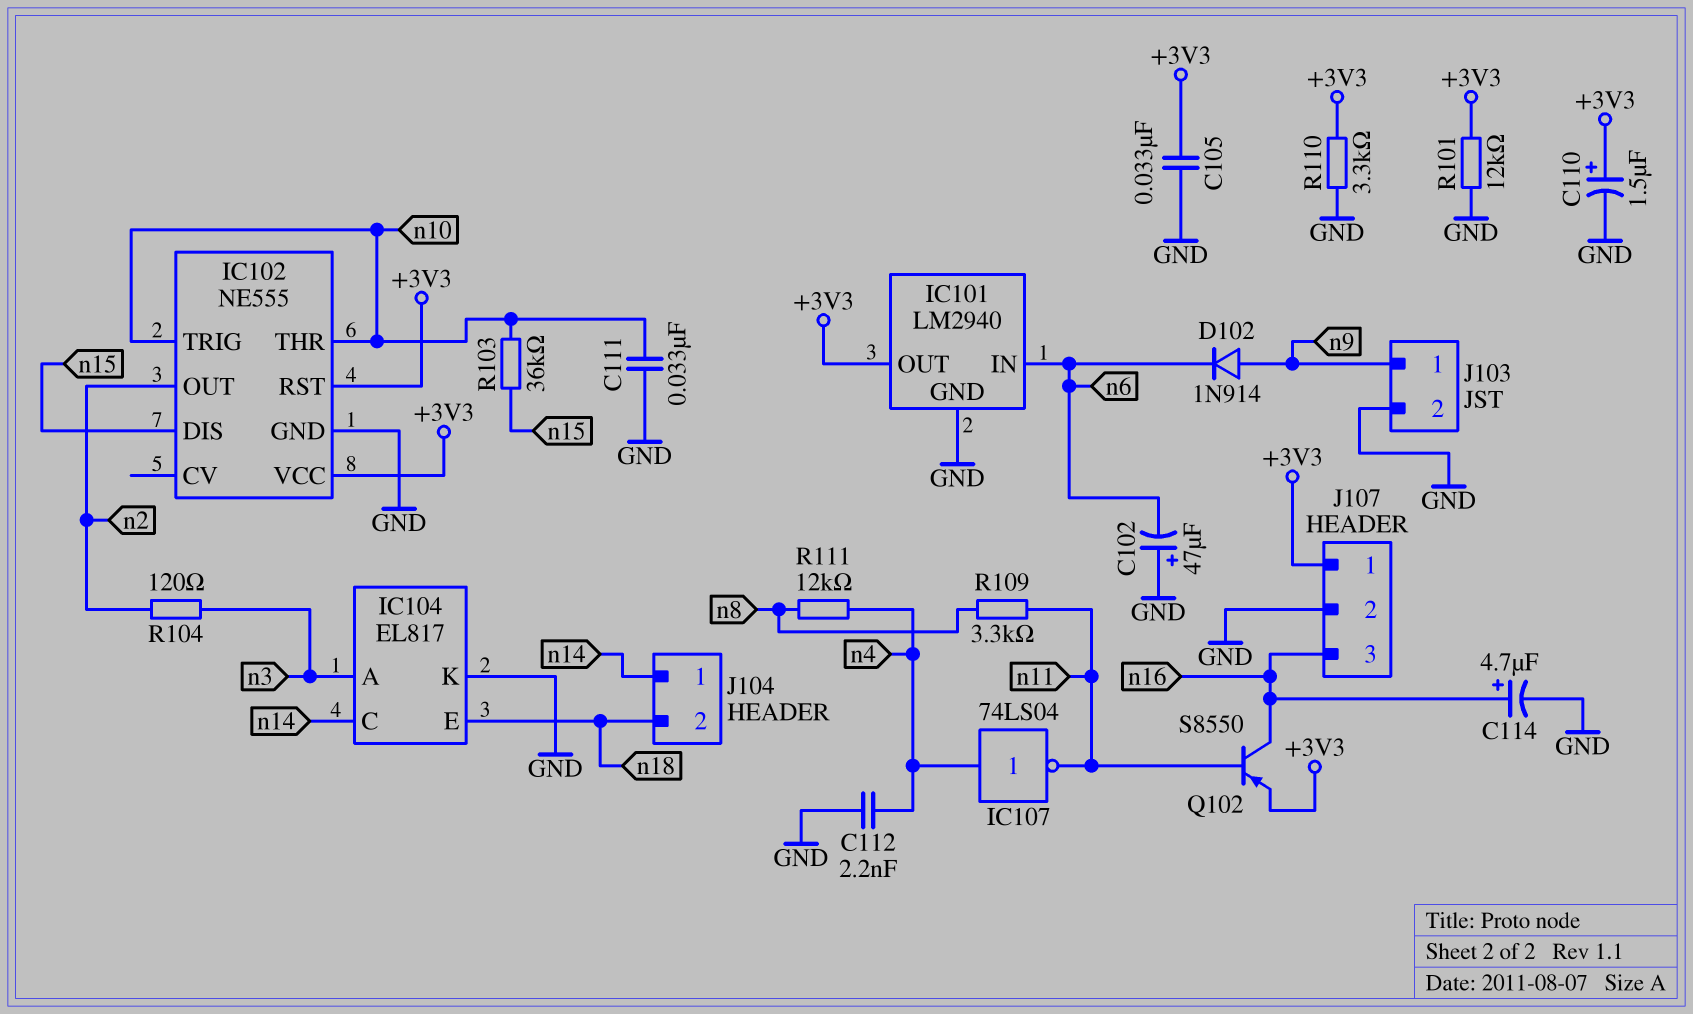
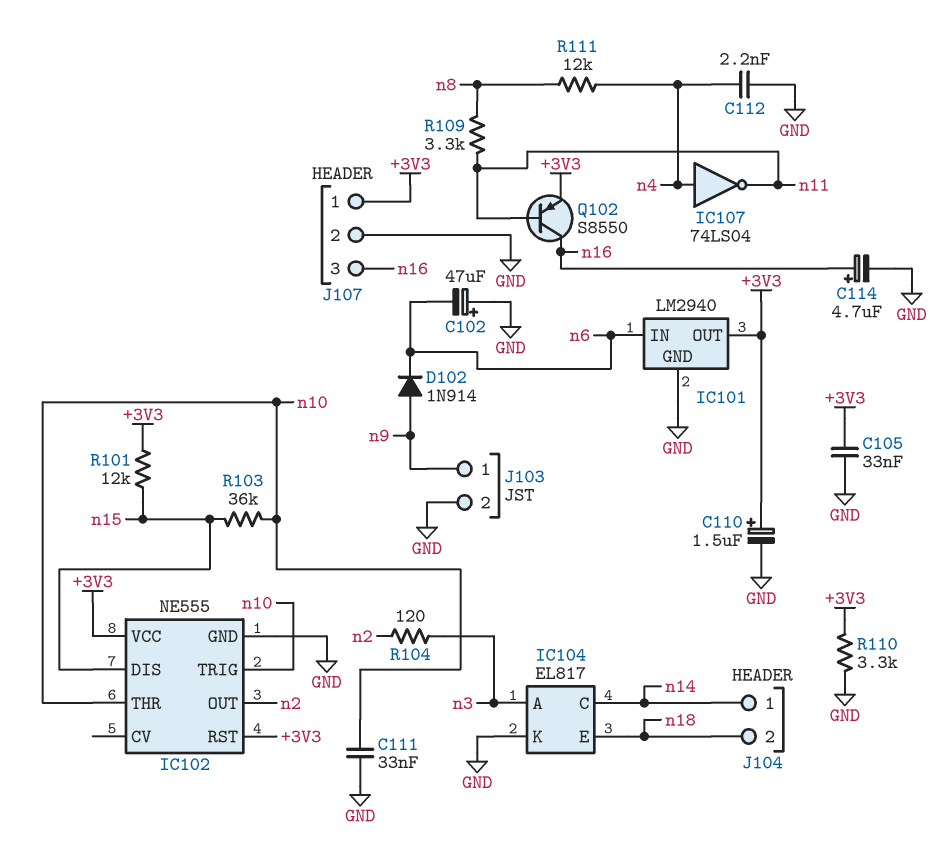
R101: 12k (+3V3, GND) -> 12k (+3V3, n15)

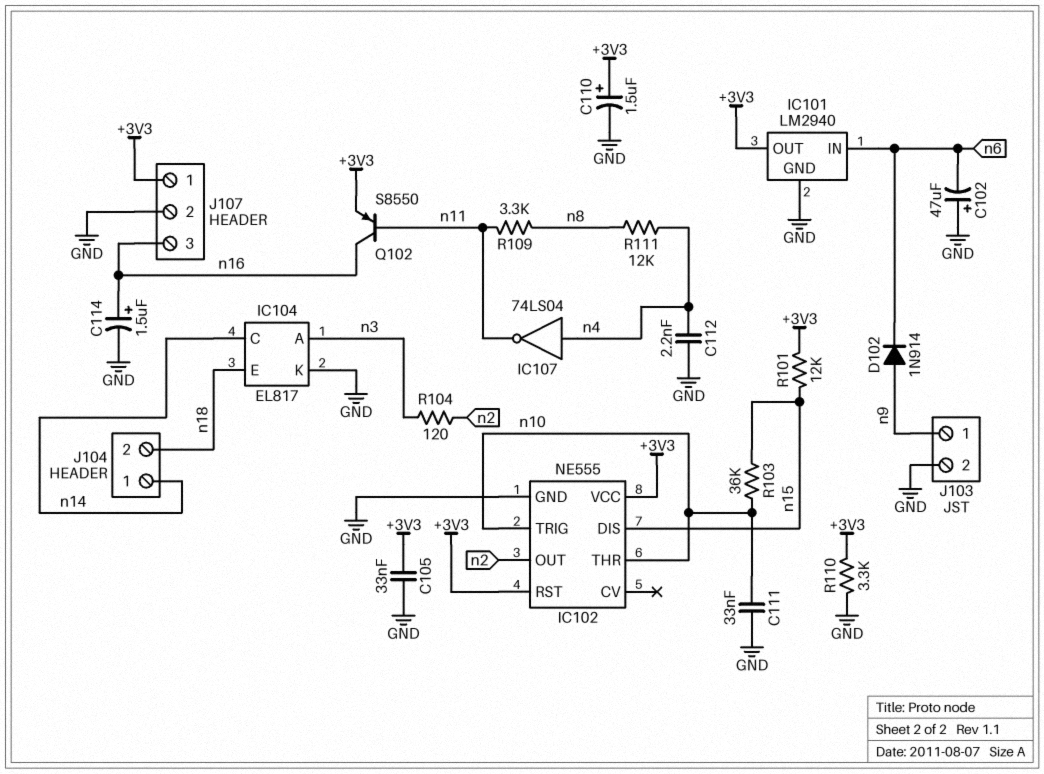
C114: 4.7uF (plus n16, minus GND) -> 1.5uF (plus n16, minus GND)

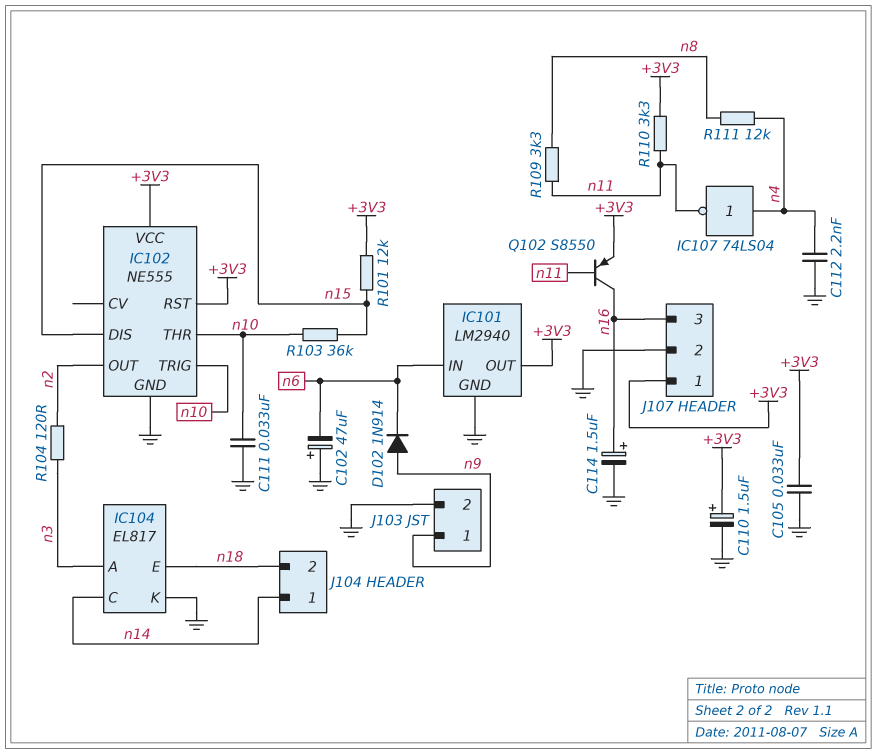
R110: 3.3k (+3V3, GND) -> 3.3k (+3V3, n11)

